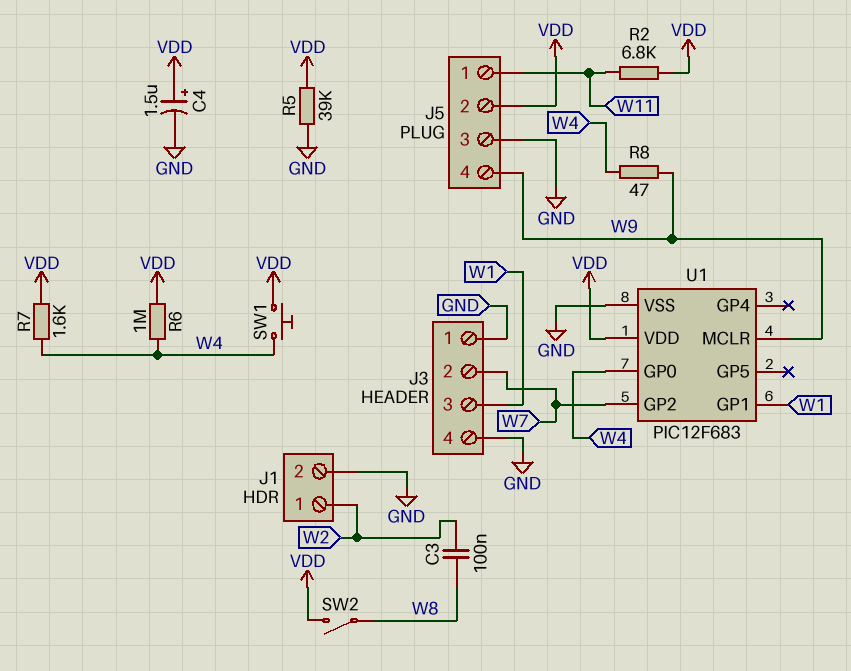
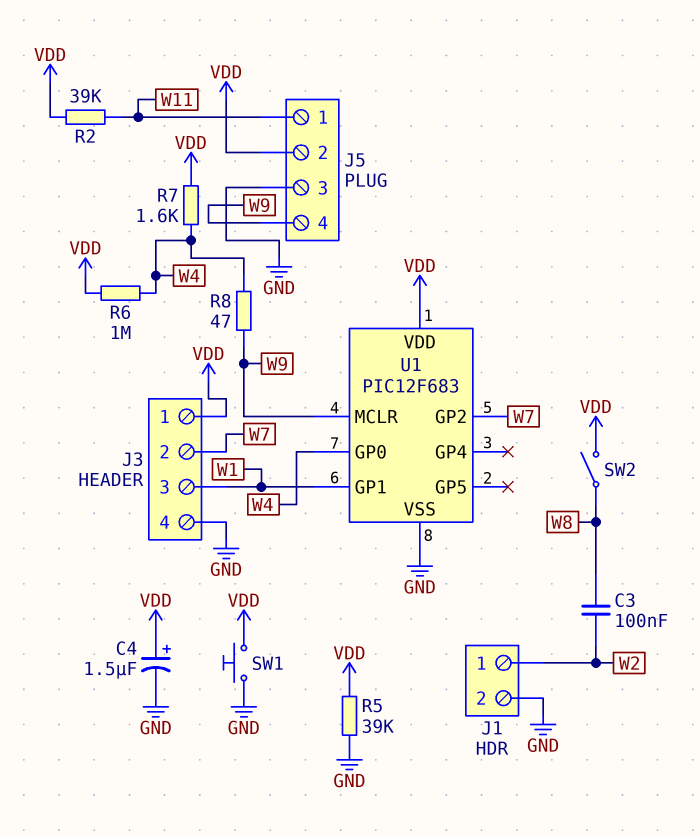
J3 pin 1: GND -> VDD
R2: 6.8k (VDD, W11) -> 39k (VDD, W11)
SW1: button (VDD, W4) -> button (GND, VDD)

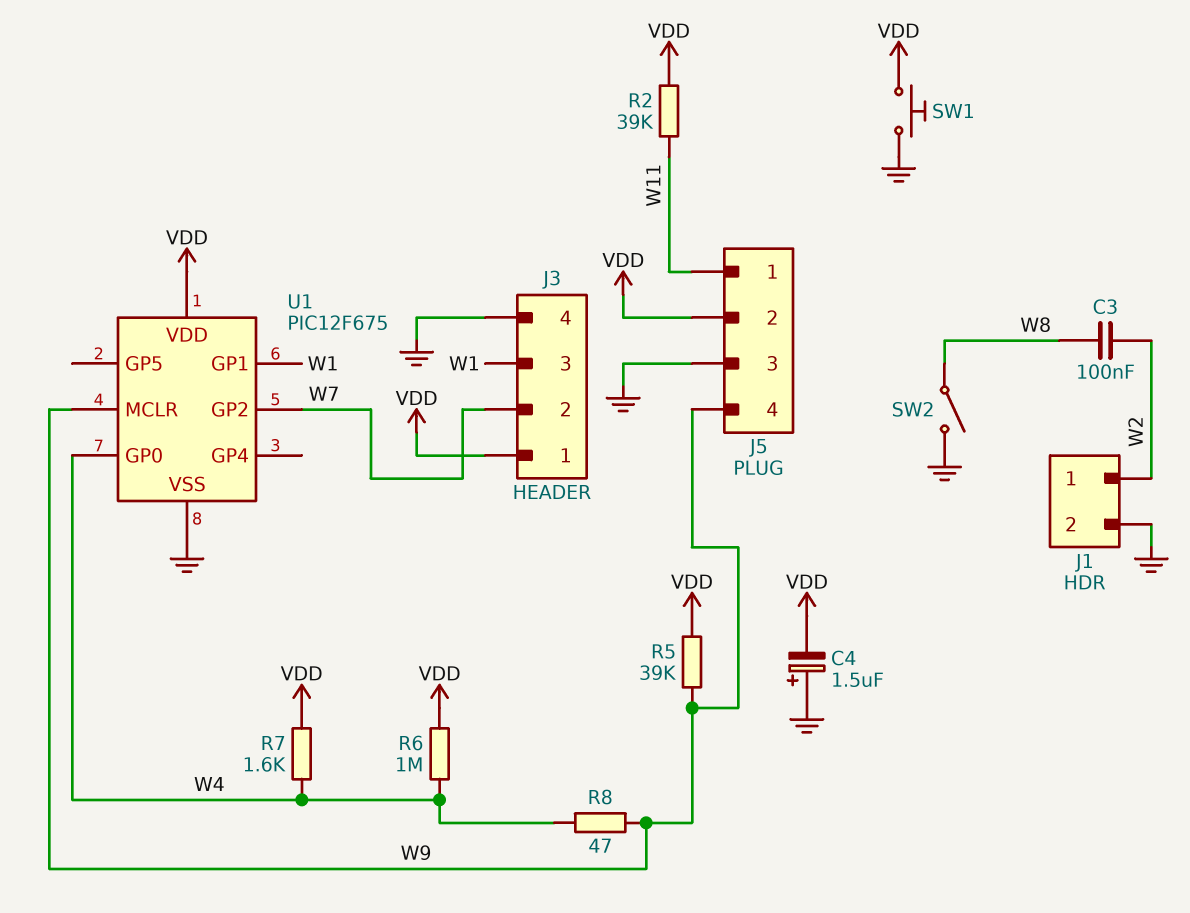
C4: 1.5uF (plus VDD, minus GND) -> 1.5uF (plus GND, minus VDD)
R5: 39k (GND, VDD) -> 39k (VDD, W9)
SW2: switch (VDD, W8) -> switch (GND, W8)
U1: PIC12F683 -> PIC12F675

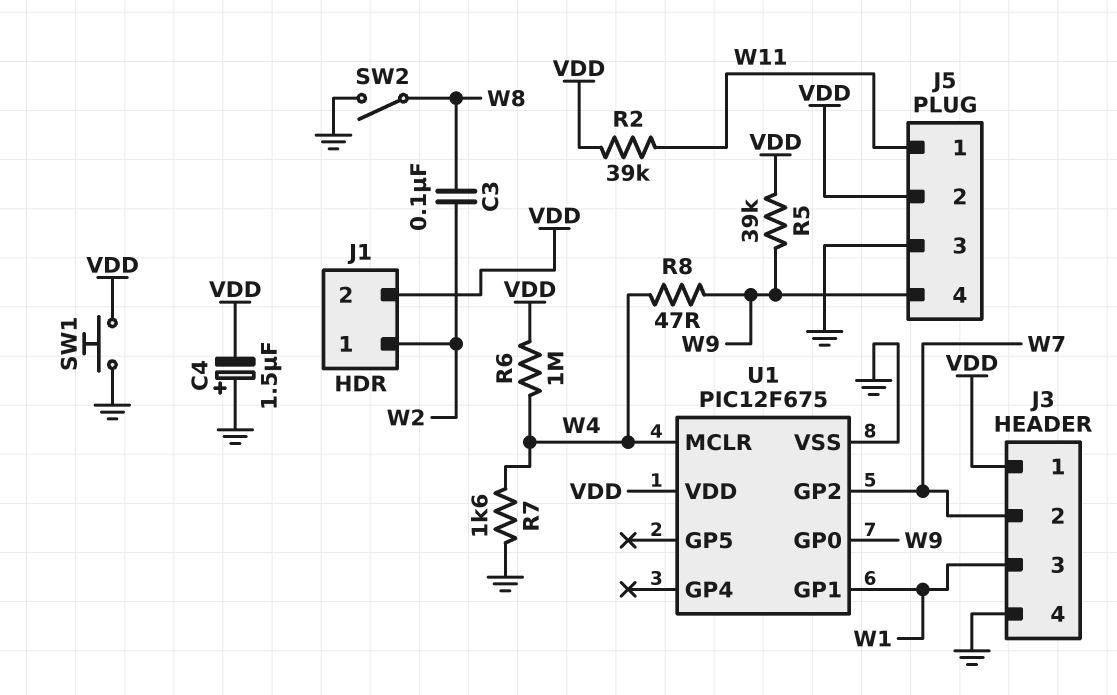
J1 pin 2: GND -> VDD
R7: 1.6k (VDD, W4) -> 1.6k (GND, W4)
U1 pin GP0: W4 -> W9
U1 pin MCLR: W9 -> W4

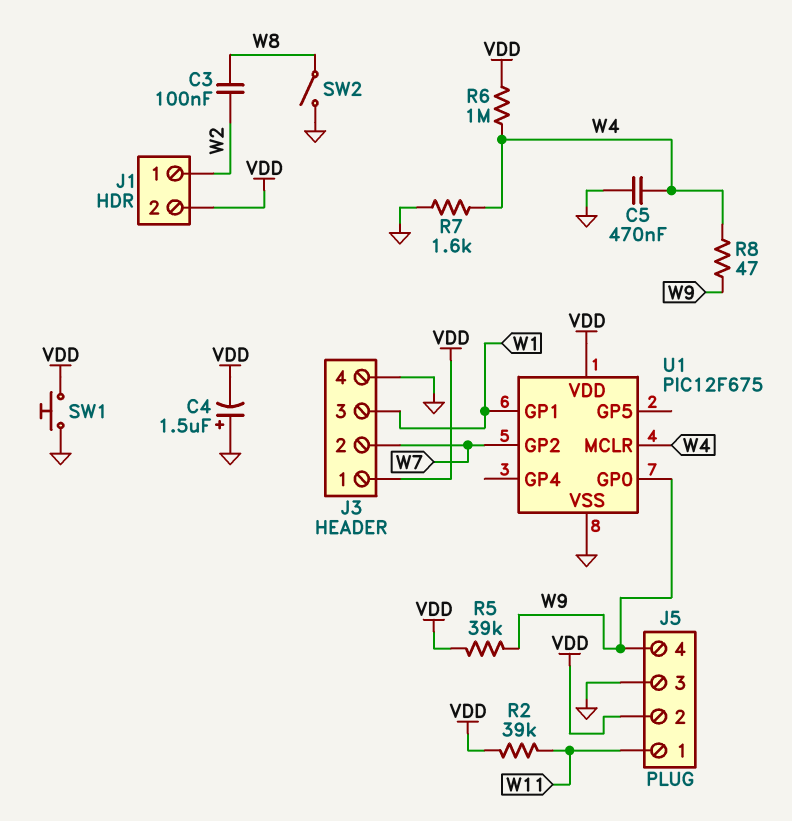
C5: none -> 470nF (GND, W4)

